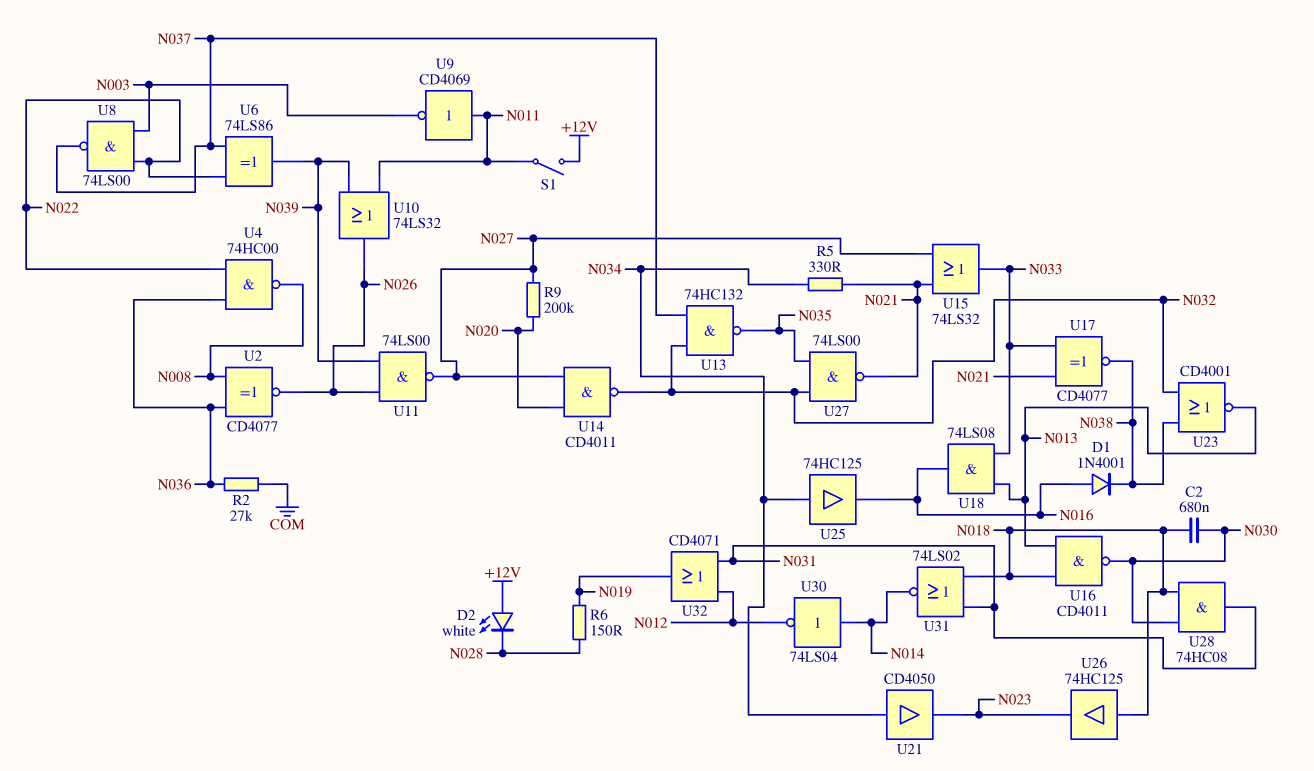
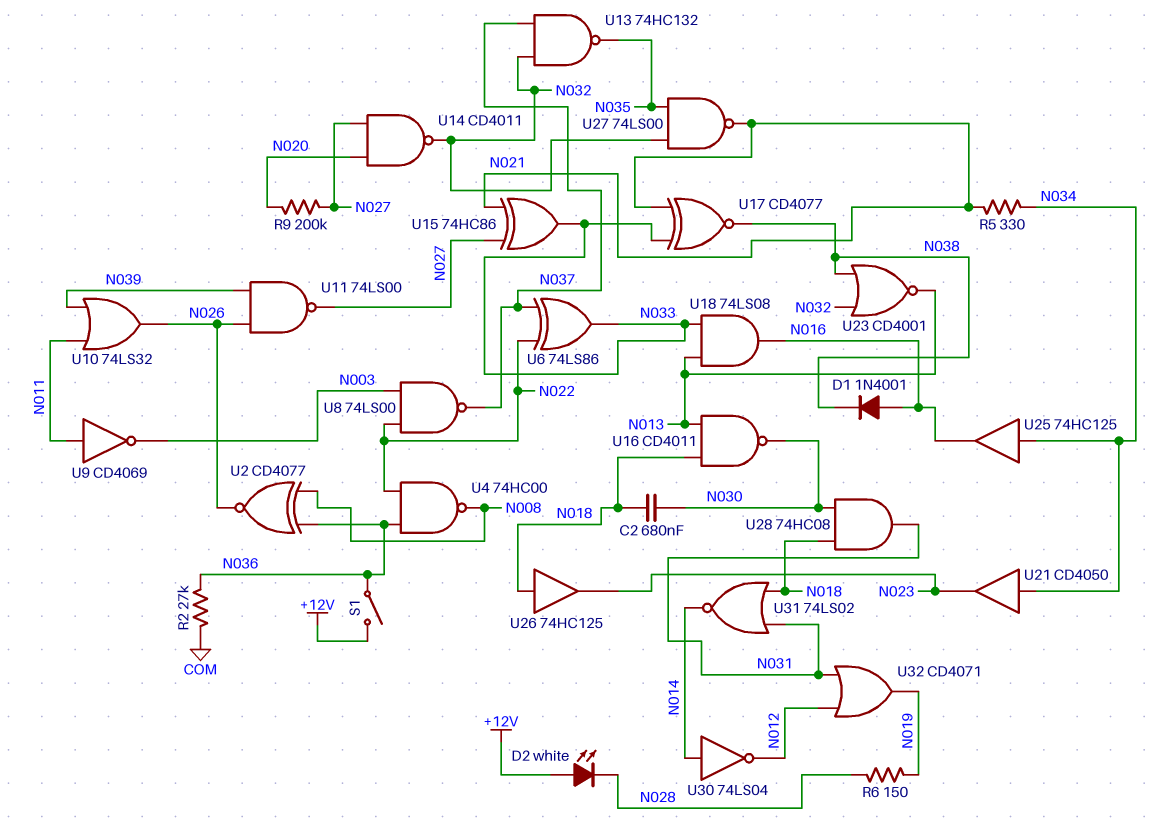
S1: switch (+12V, N011) -> switch (+12V, N036)
U6: XOR 74LS86 (in N022, in N037, out N039) -> XOR 74LS86 (in N022, in N037, out N033)
U15: OR 74LS32 (in N021, in N027, out N033) -> XOR 74HC86 (in N021, in N027, out N033)

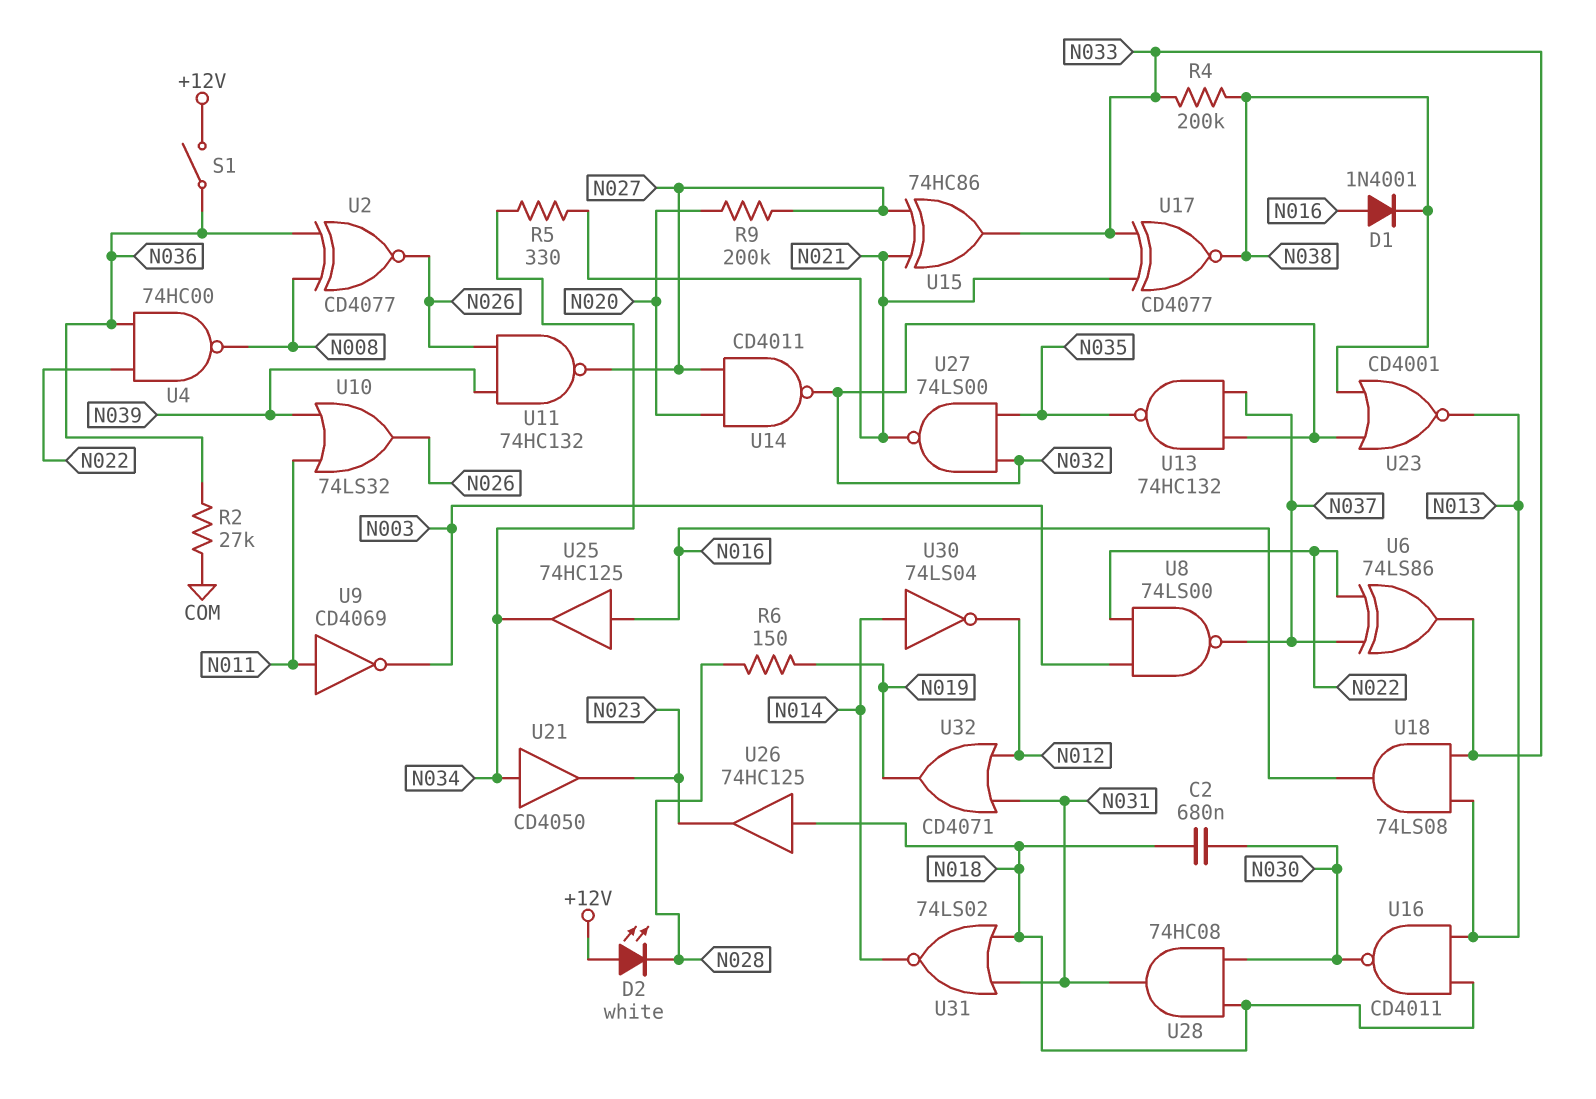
R4: none -> 200k (N033, N038)
U11: NAND 74LS00 (in N026, in N039, out N027) -> NAND 74HC132 (in N026, in N039, out N027)
U25: buffer 74HC125 (in N034, out N016) -> buffer 74HC125 (in N016, out N034)

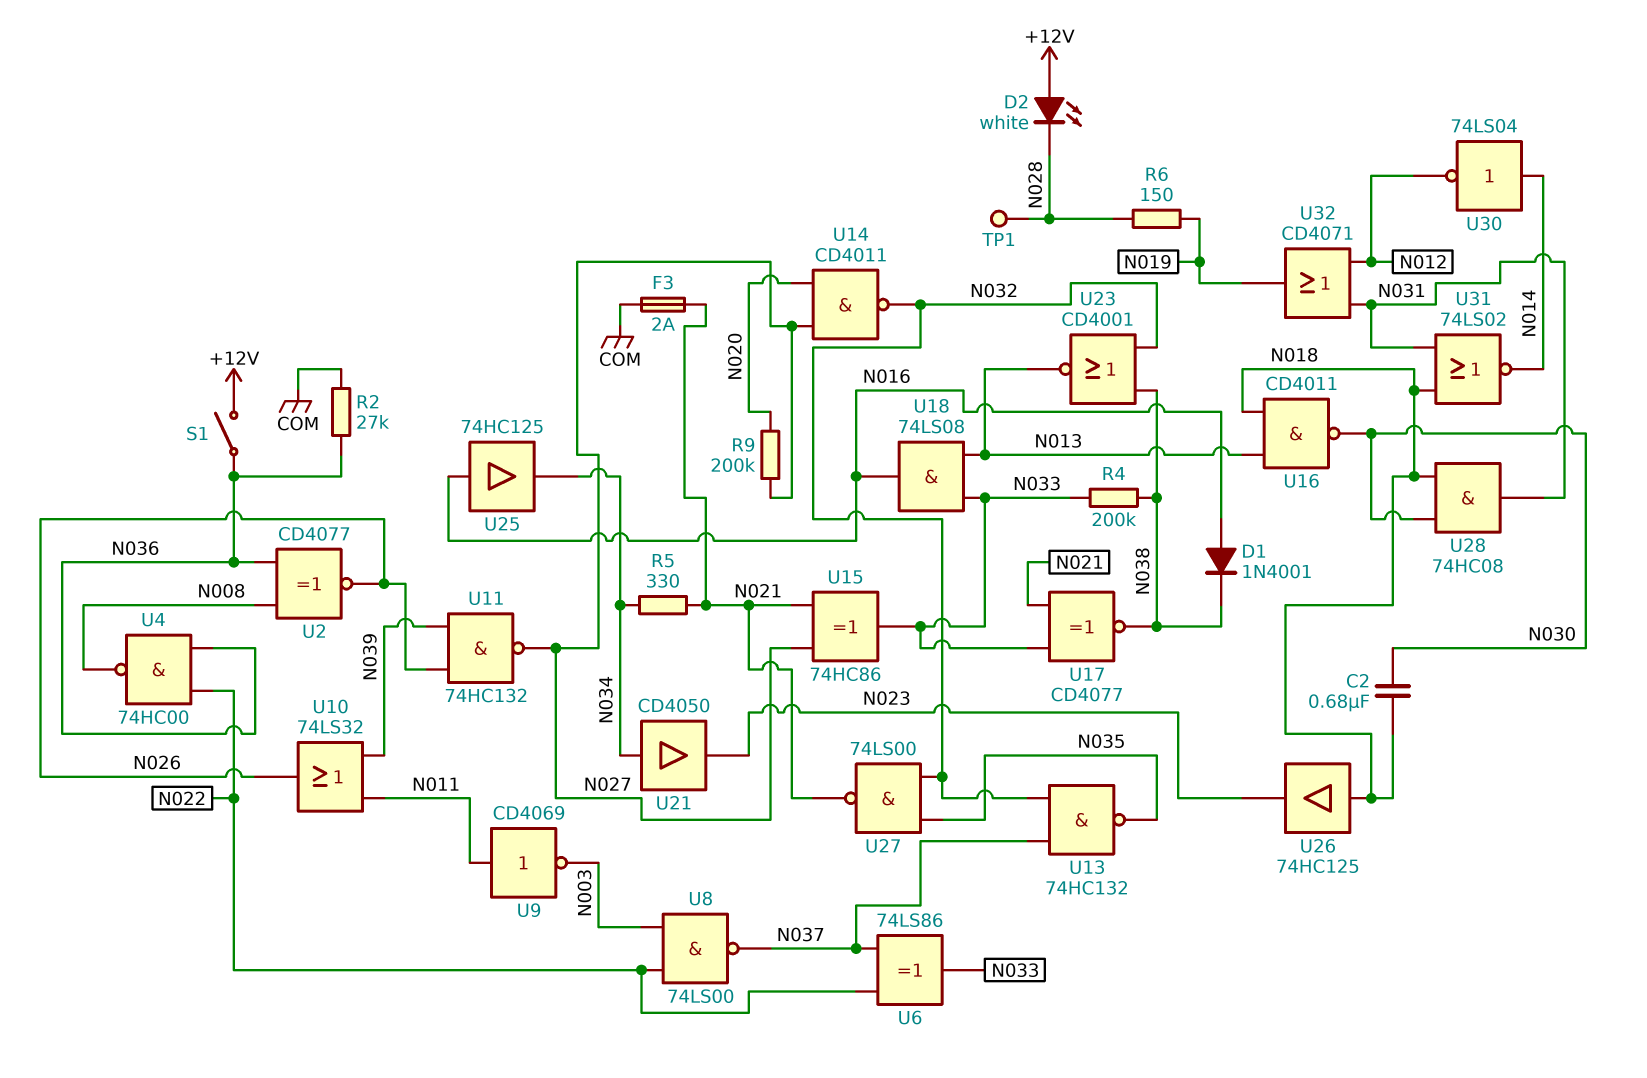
F3: none -> 2A (COM, N021)
TP1: none -> test point (N028)

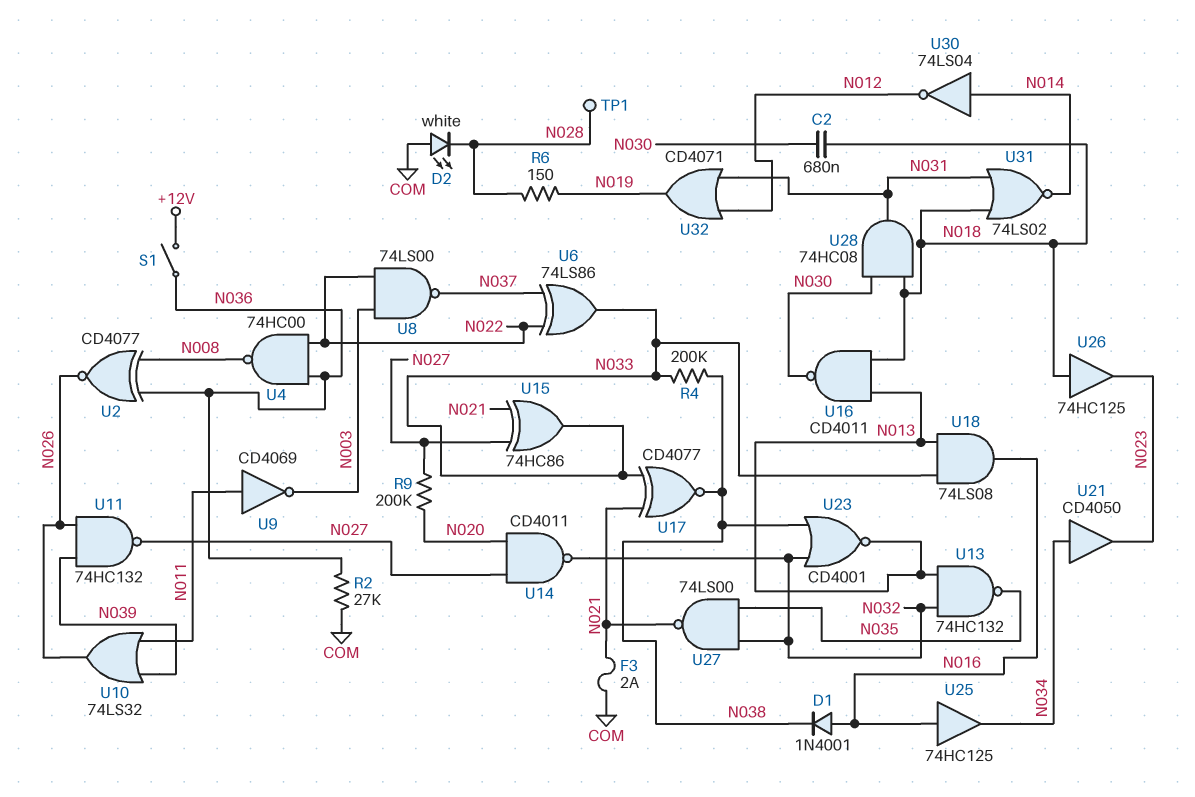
D2: LED white (A +12V, K N028) -> LED white (A COM, K N028)
R5: 330 (N021, N034) -> none
U13: NAND 74HC132 (in N032, in N037, out N035) -> NAND 74HC132 (in N013, in N032, out N035)

